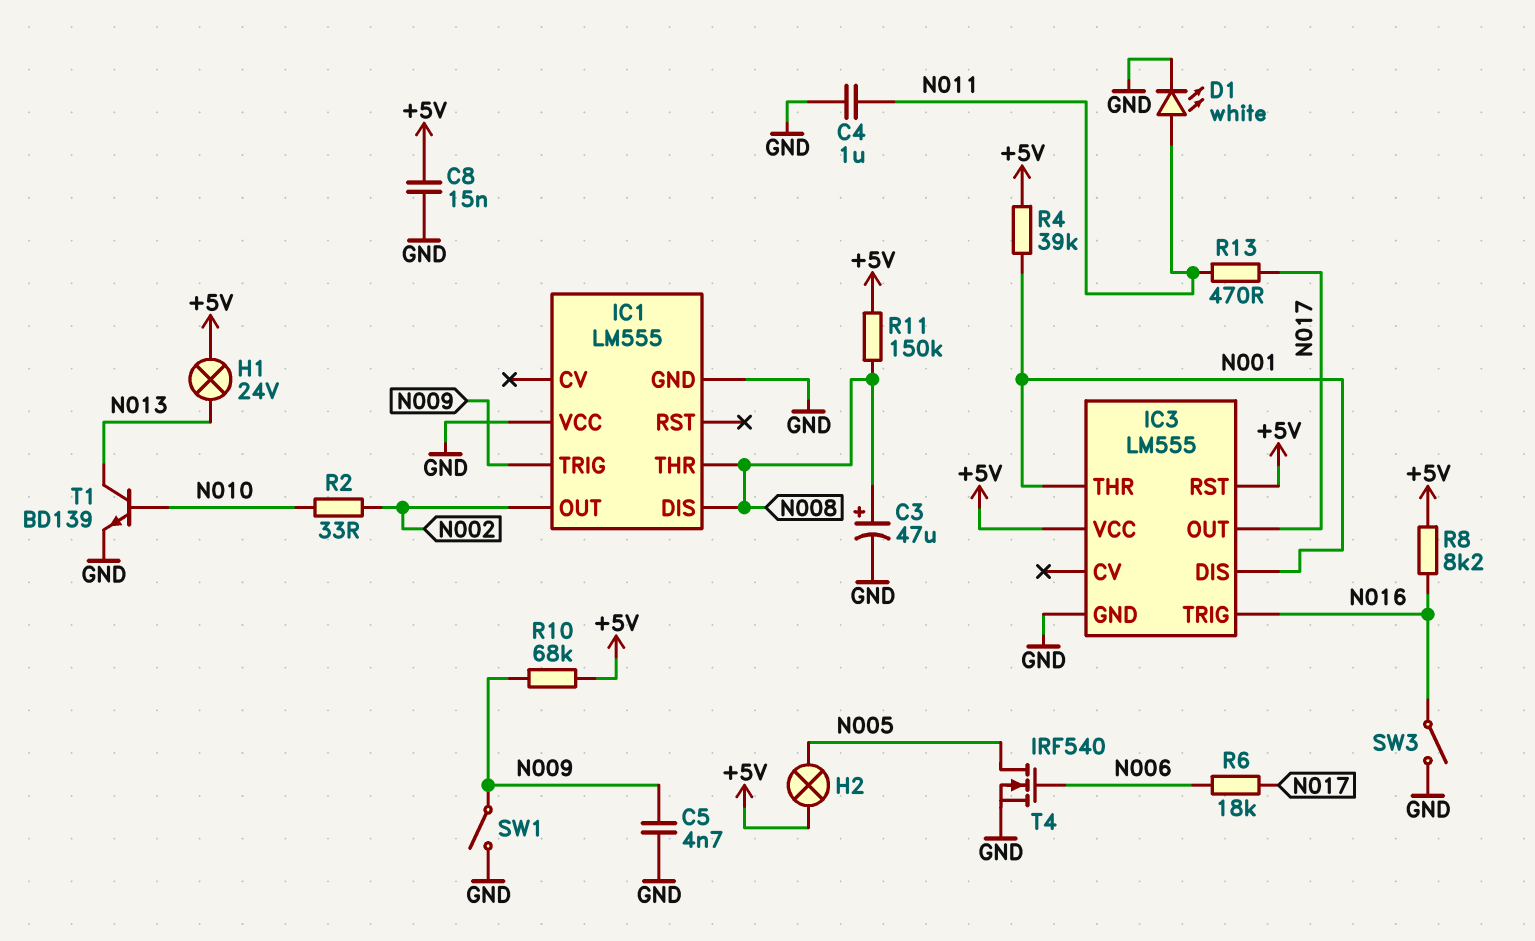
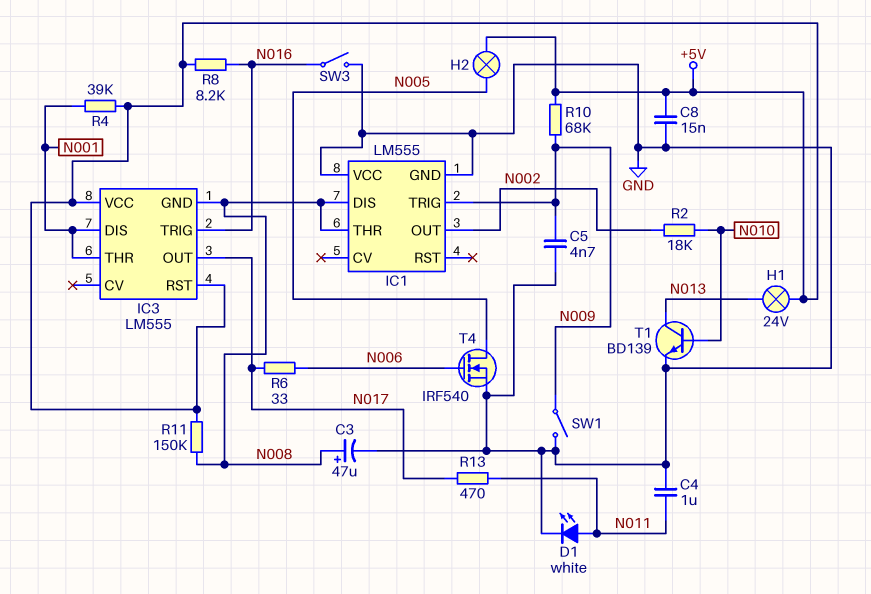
IC3 pin GND: GND -> N008
R2: 33 (N002, N010) -> 18k (N002, N010)
R6: 18k (N006, N017) -> 33 (N006, N017)

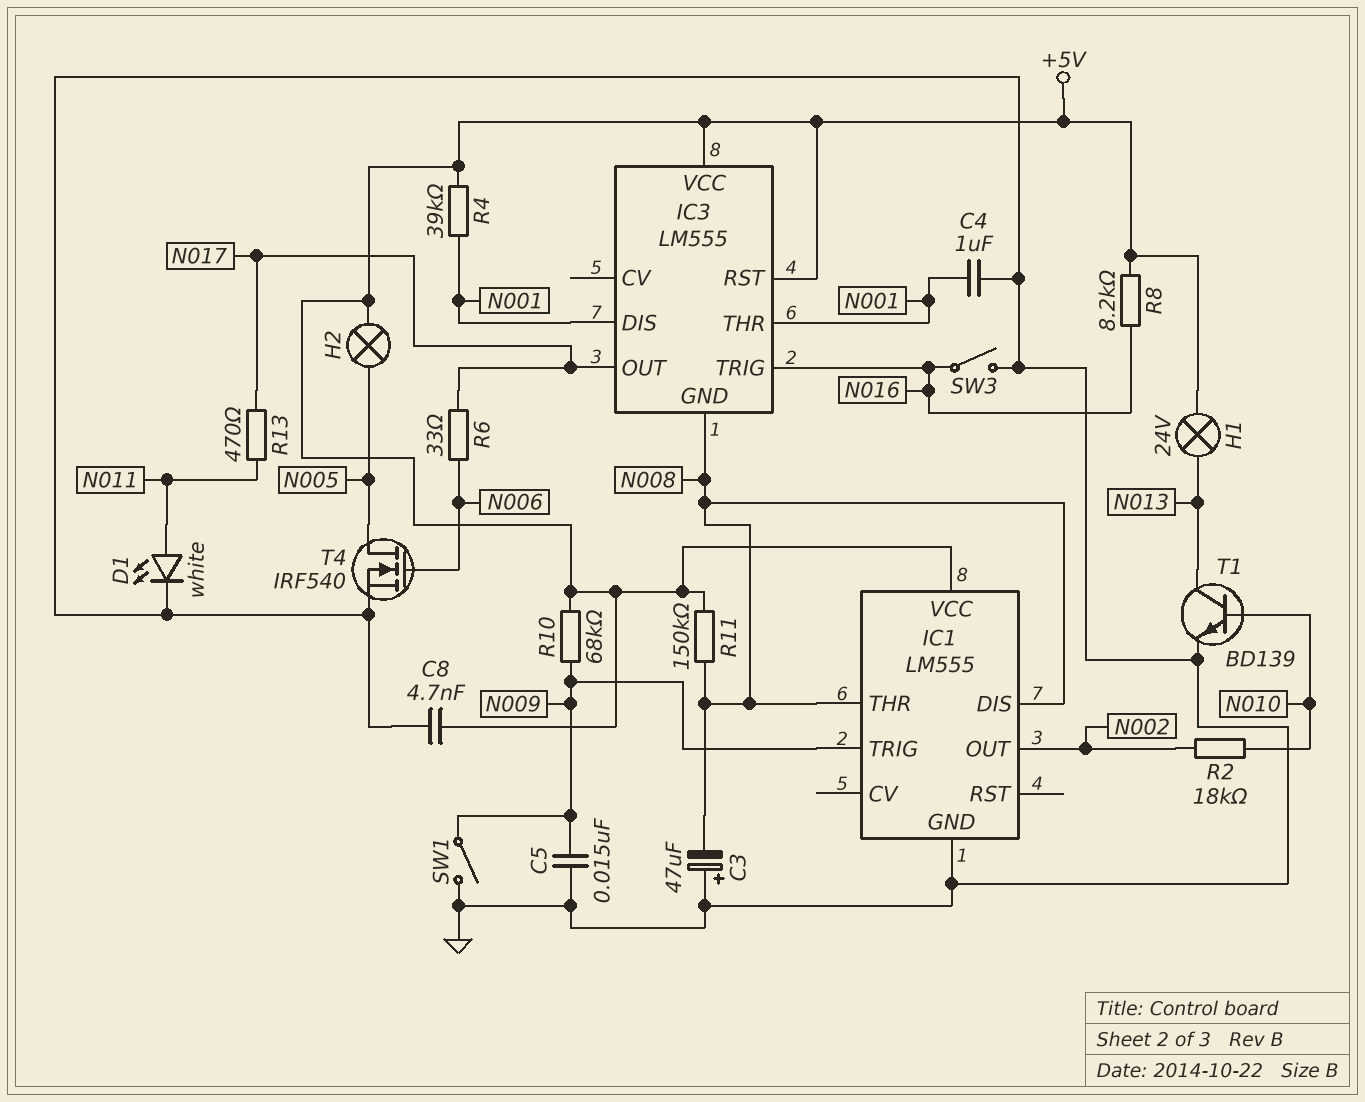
C3: 47uF (plus N008, minus GND) -> 47uF (plus GND, minus N008)
C4: 1uF (GND, N011) -> 1uF (GND, N001)
C5: 4.7nF (GND, N009) -> 15nF (GND, N009)
C8: 15nF (+5V, GND) -> 4.7nF (+5V, GND)
IC1 pin VCC: GND -> +5V

